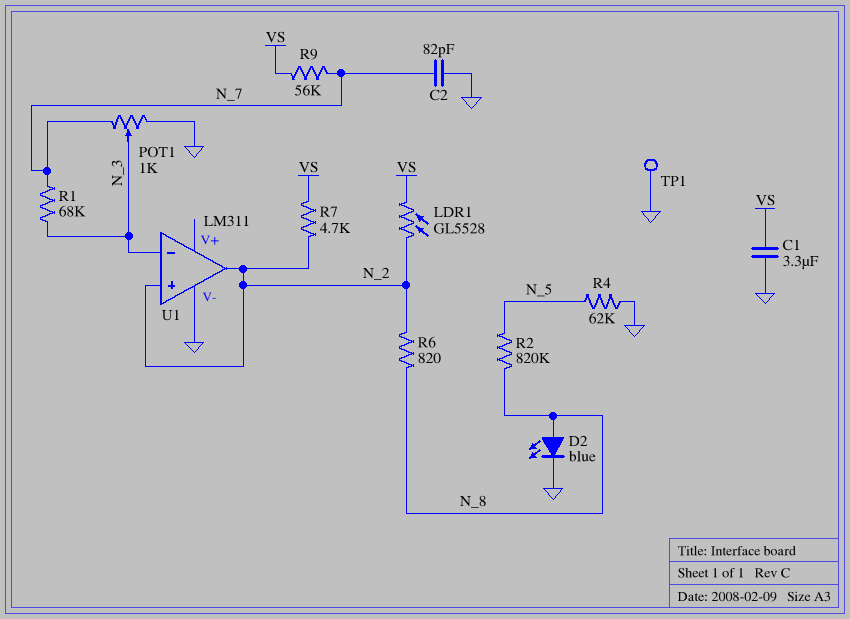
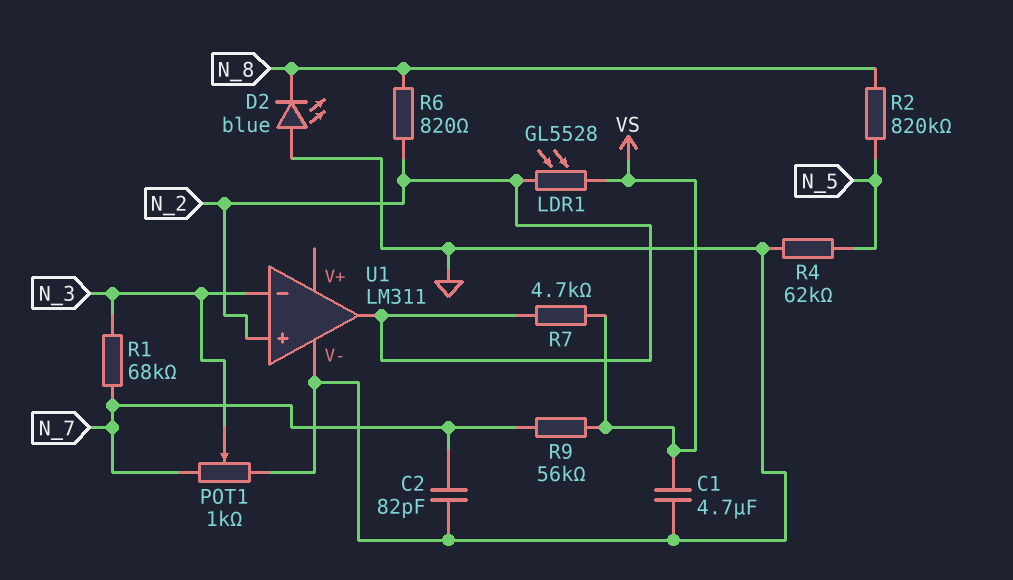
C1: 3.3uF (GND, VS) -> 4.7uF (GND, VS)
D2: LED blue (A N_8, K GND) -> LED blue (A GND, K N_8)
TP1: test point (GND) -> none

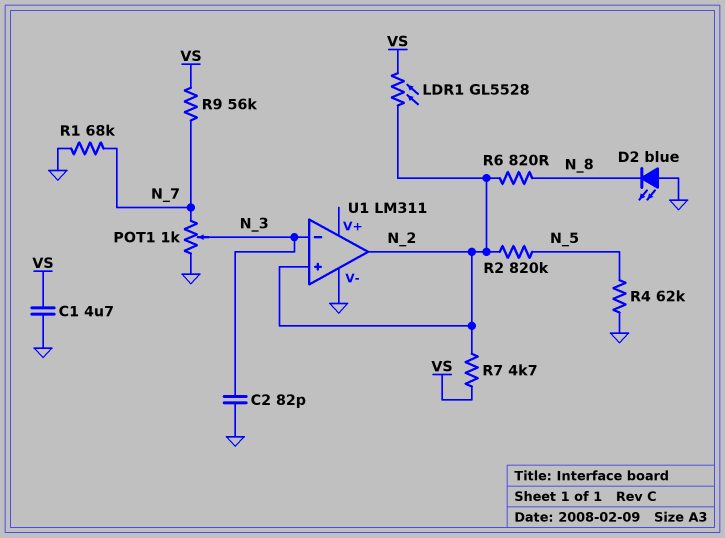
C2: 82pF (GND, N_7) -> 82pF (GND, N_3)
R1: 68k (N_3, N_7) -> 68k (GND, N_7)
R2: 820k (N_5, N_8) -> 820k (N_2, N_5)

